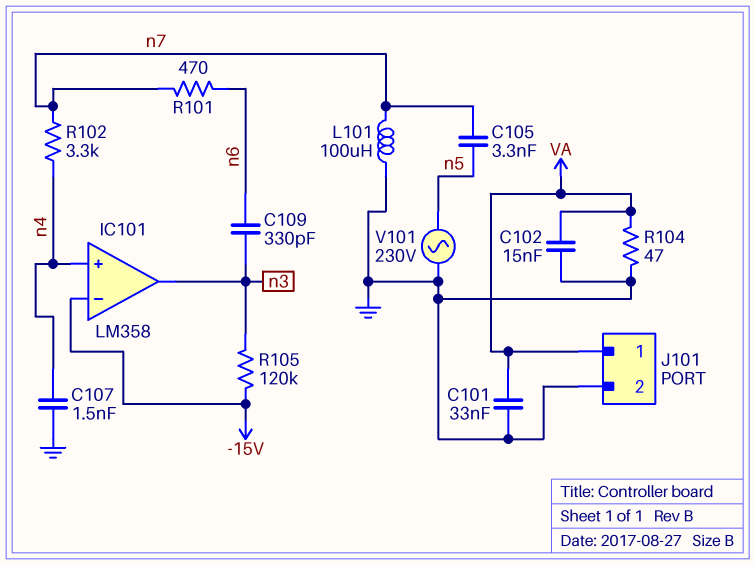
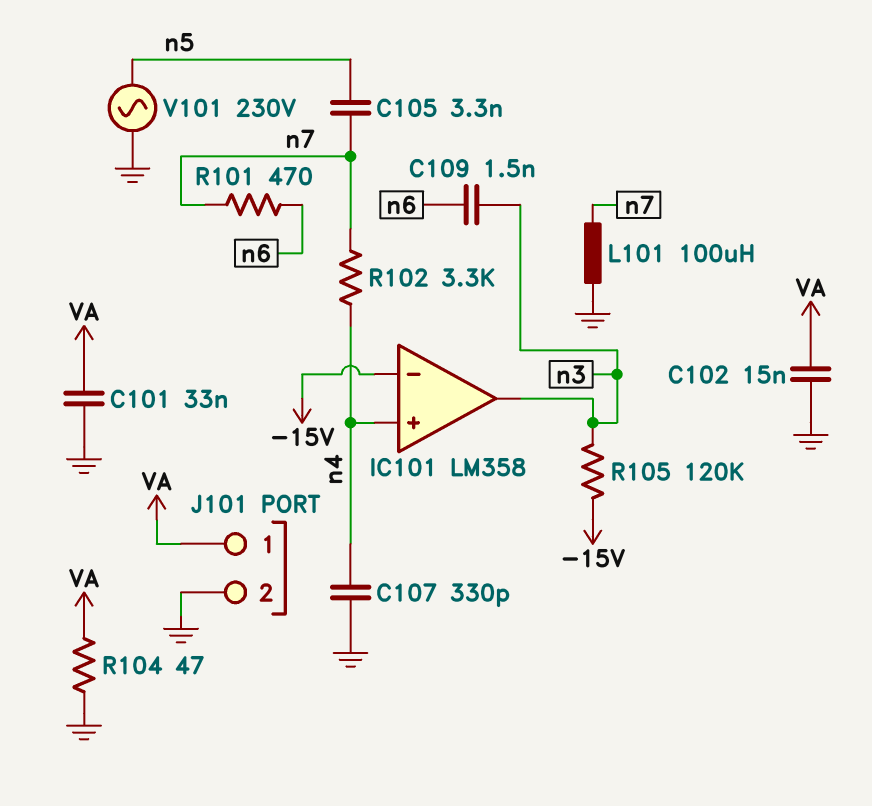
C107: 1.5nF (GND, n4) -> 330pF (GND, n4)
C109: 330pF (n3, n6) -> 1.5nF (n3, n6)

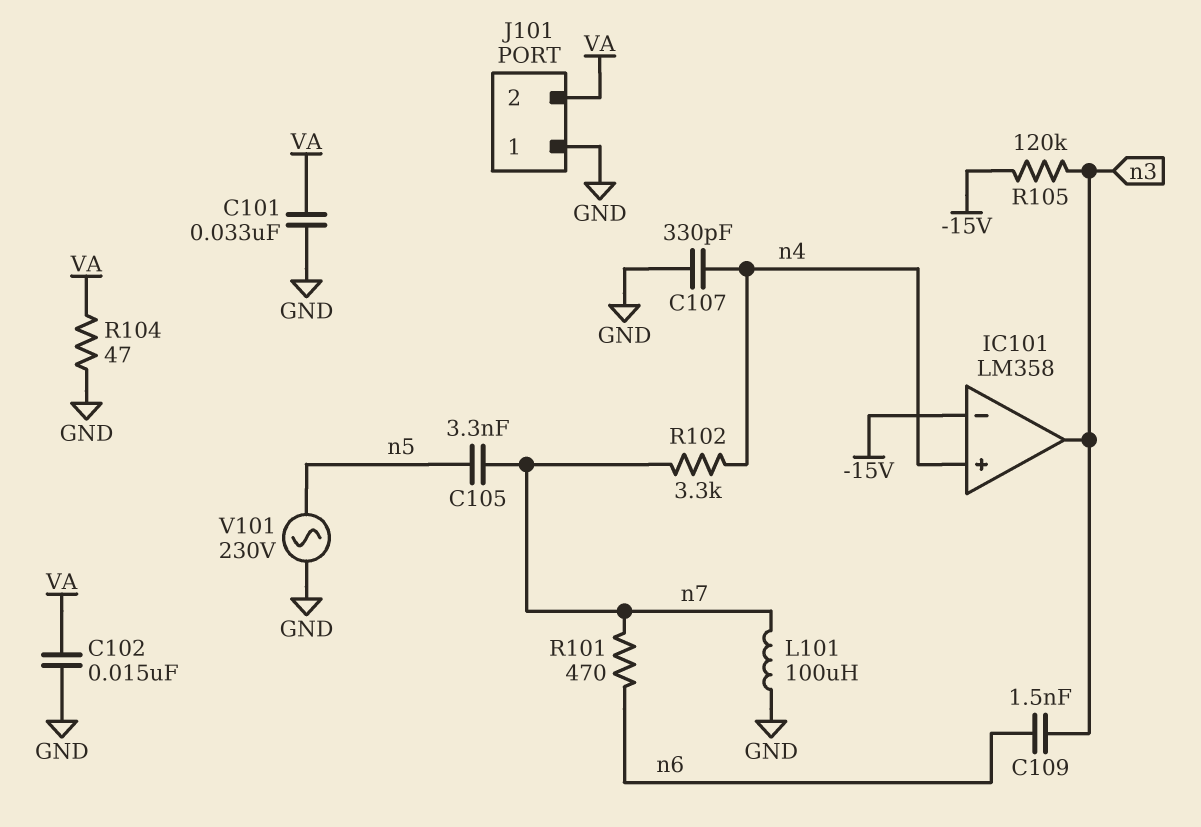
J101 pin 1: VA -> GND
J101 pin 2: GND -> VA

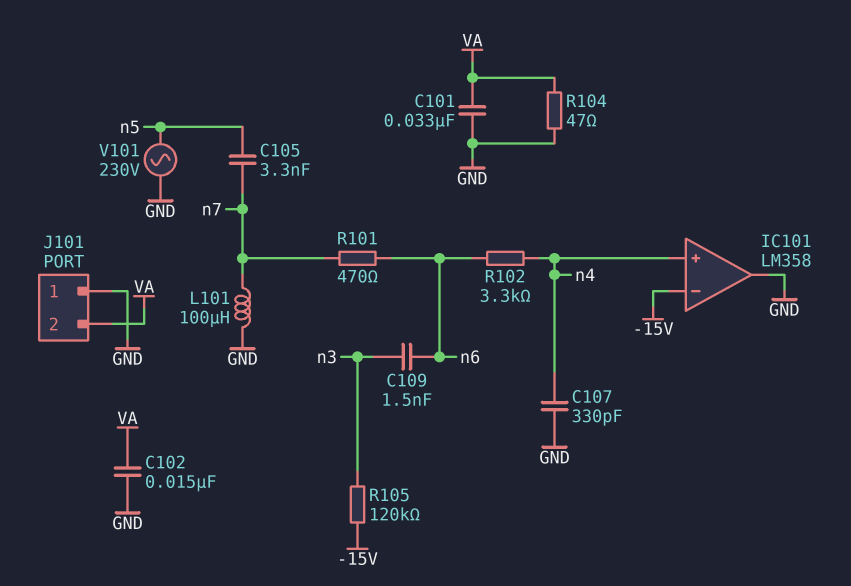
IC101 pin out: n3 -> GND
R102: 3.3k (n4, n7) -> 3.3k (n4, n6)

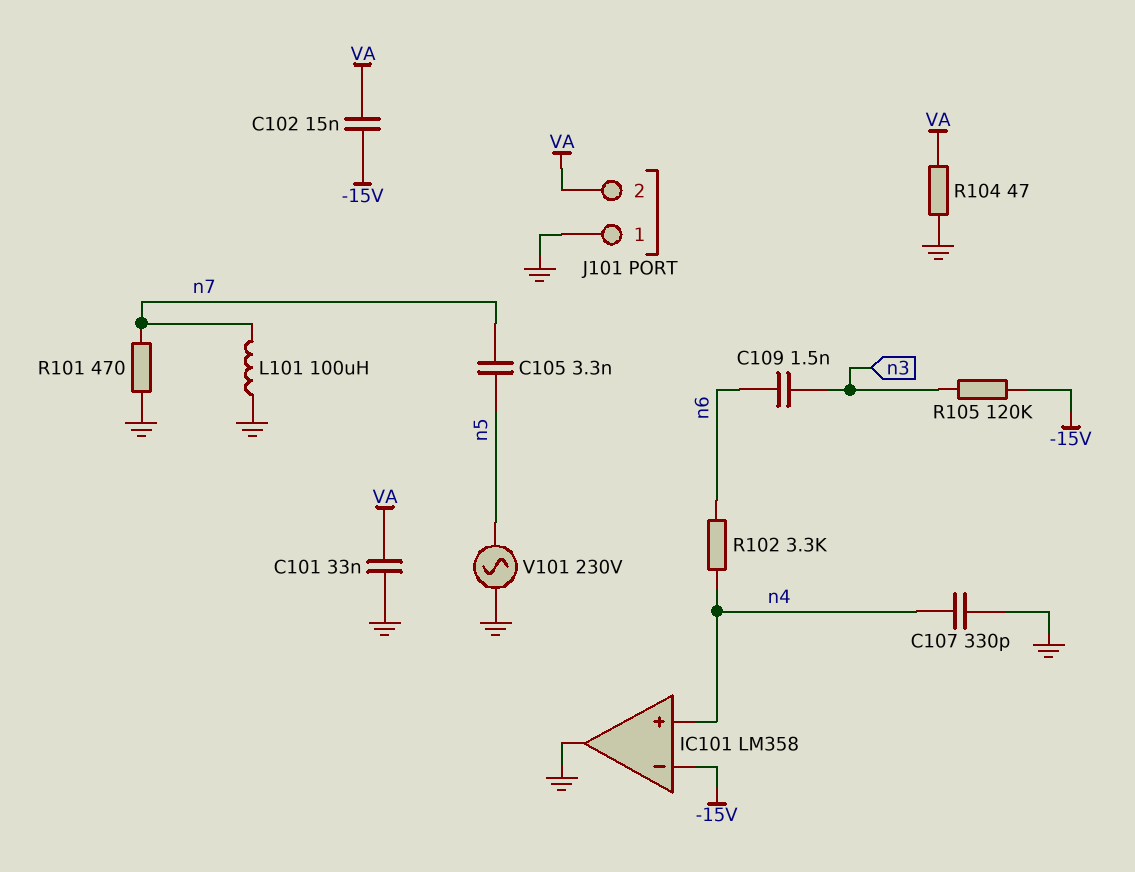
C102: 15nF (GND, VA) -> 15nF (-15V, VA)
R101: 470 (n6, n7) -> 470 (GND, n7)

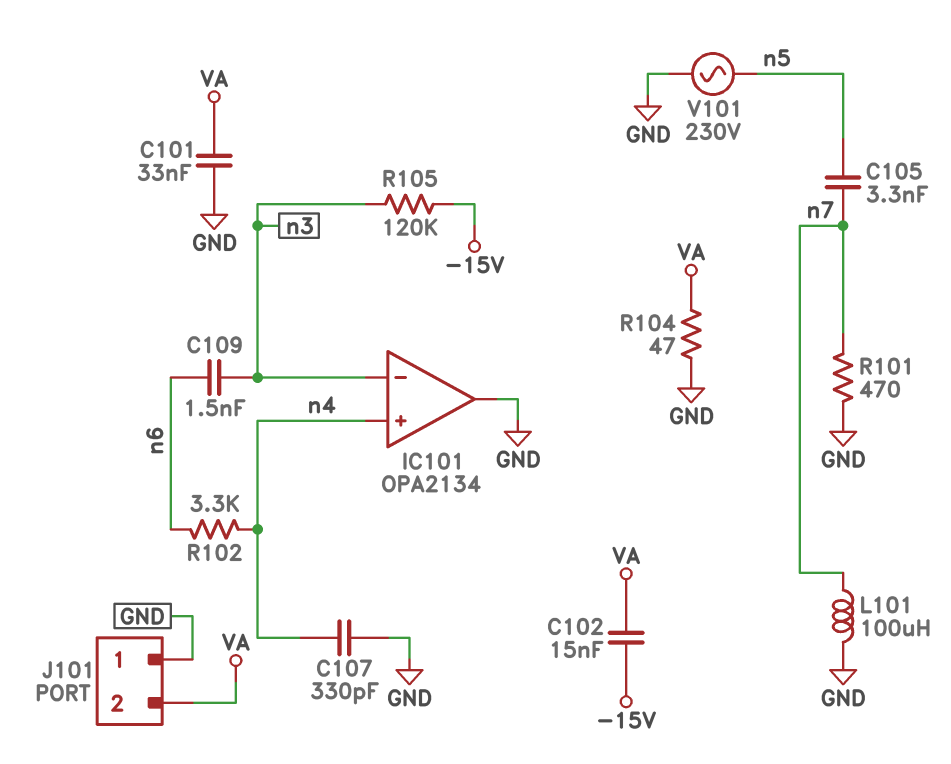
IC101: LM358 -> OPA2134
IC101 pin in-: -15V -> n3

